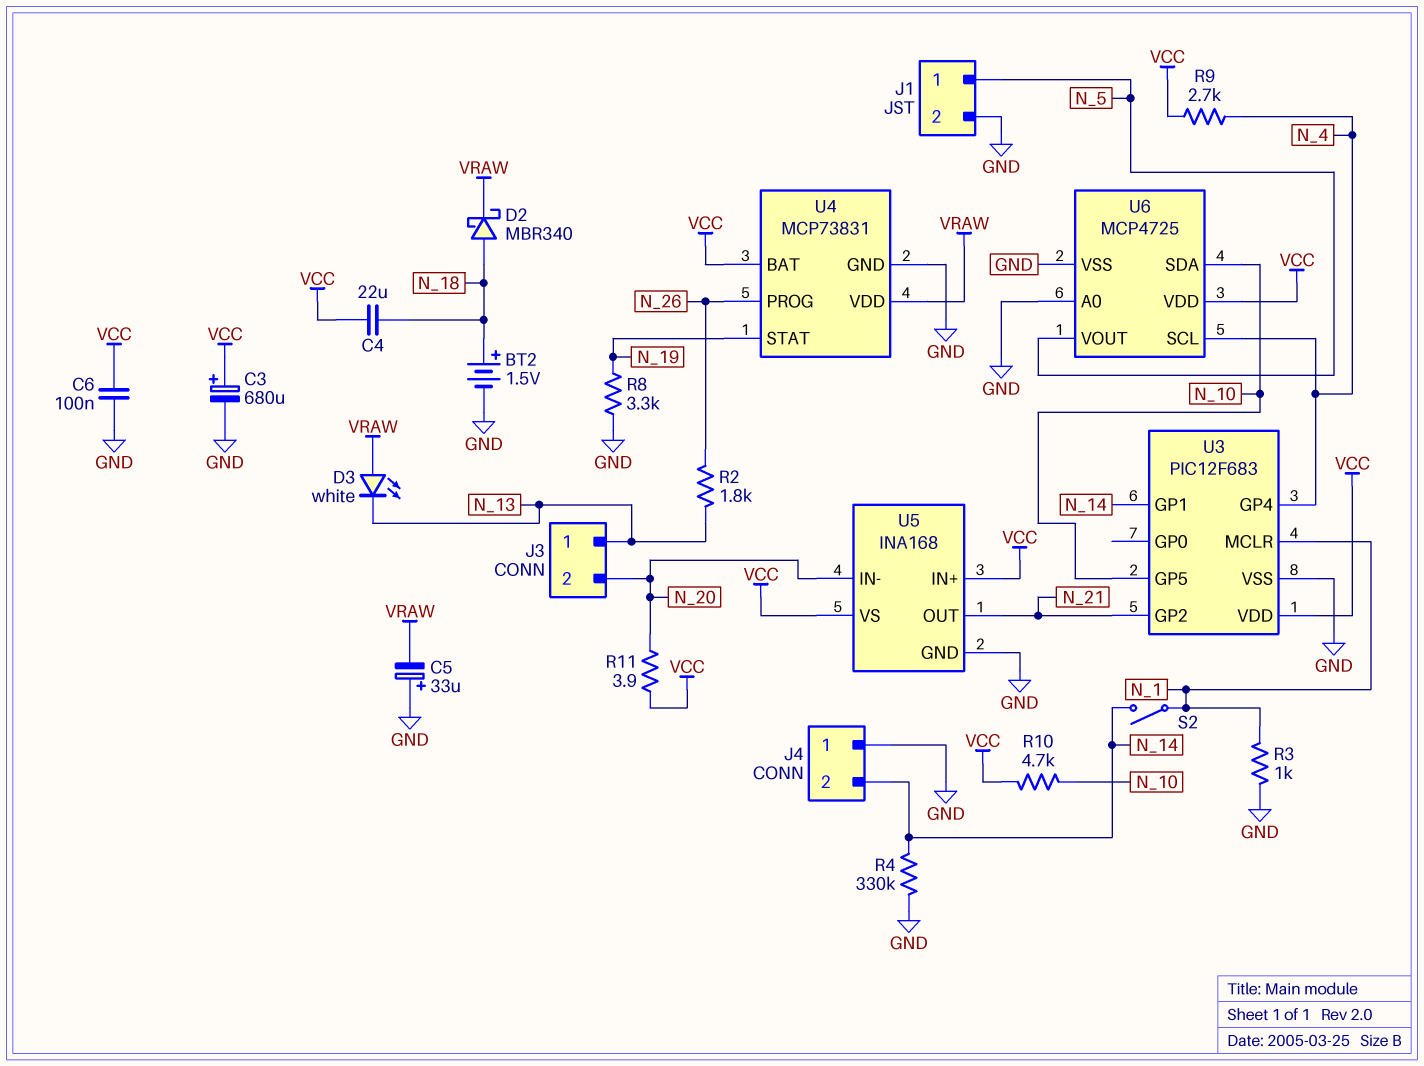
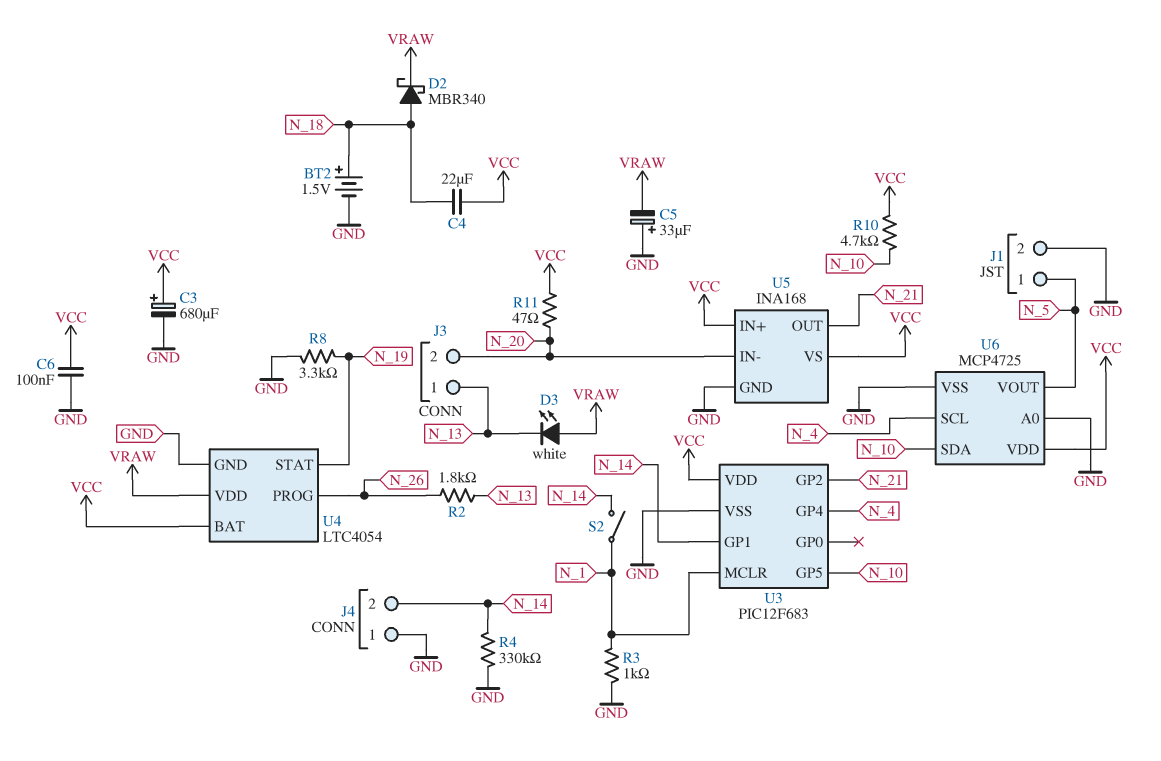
R9: 2.7k (N_4, VCC) -> none
R11: 3.9 (N_20, VCC) -> 47 (N_20, VCC)
U4: MCP73831 -> LTC4054

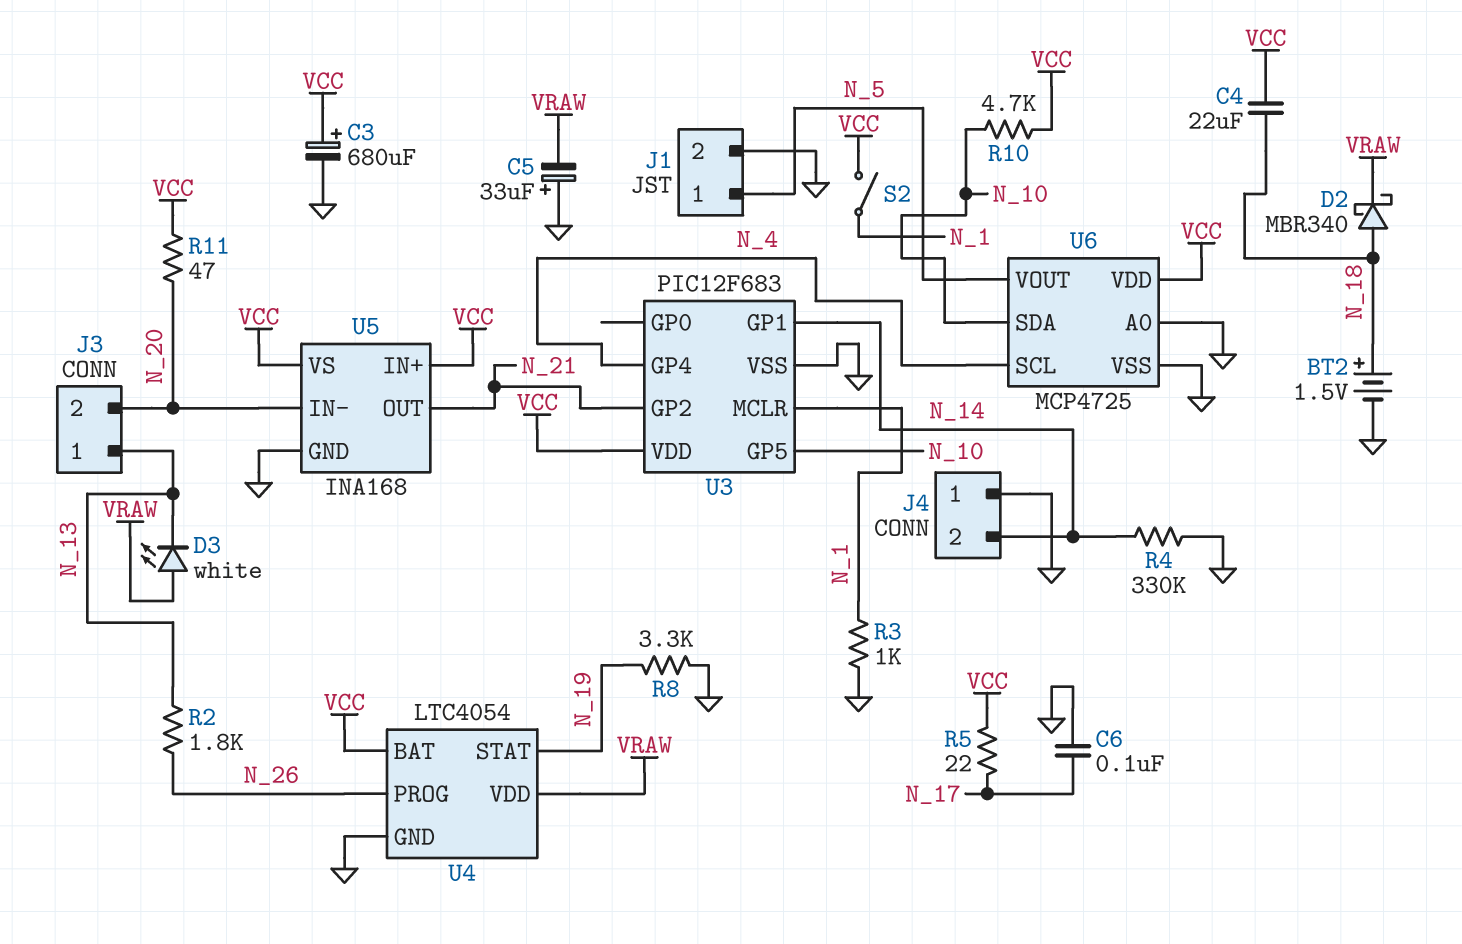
C6: 100nF (GND, VCC) -> 100nF (GND, N_17)
R5: none -> 22 (N_17, VCC)
S2: switch (N_1, N_14) -> switch (N_1, VCC)

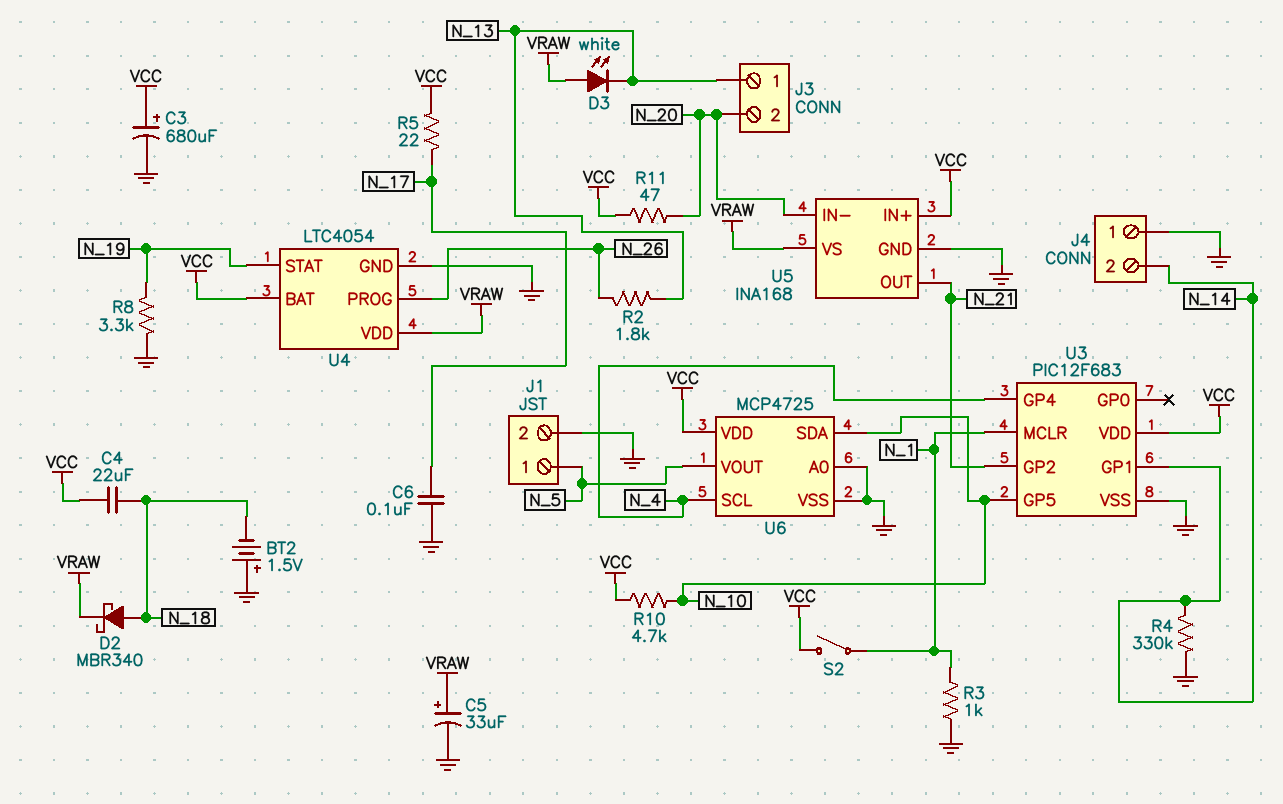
BT2: 1.5V (plus N_18, minus GND) -> 1.5V (plus GND, minus N_18)
C5: 33uF (plus GND, minus VRAW) -> 33uF (plus VRAW, minus GND)
U5 pin VS: VCC -> VRAW

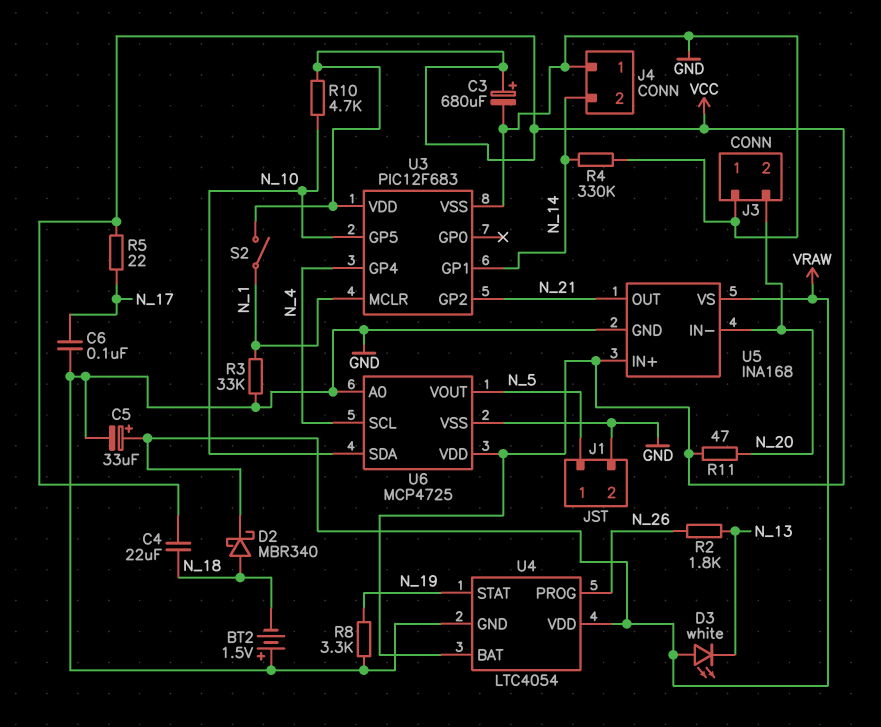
J3 pin 1: N_13 -> GND
R3: 1k (GND, N_1) -> 33k (GND, N_1)

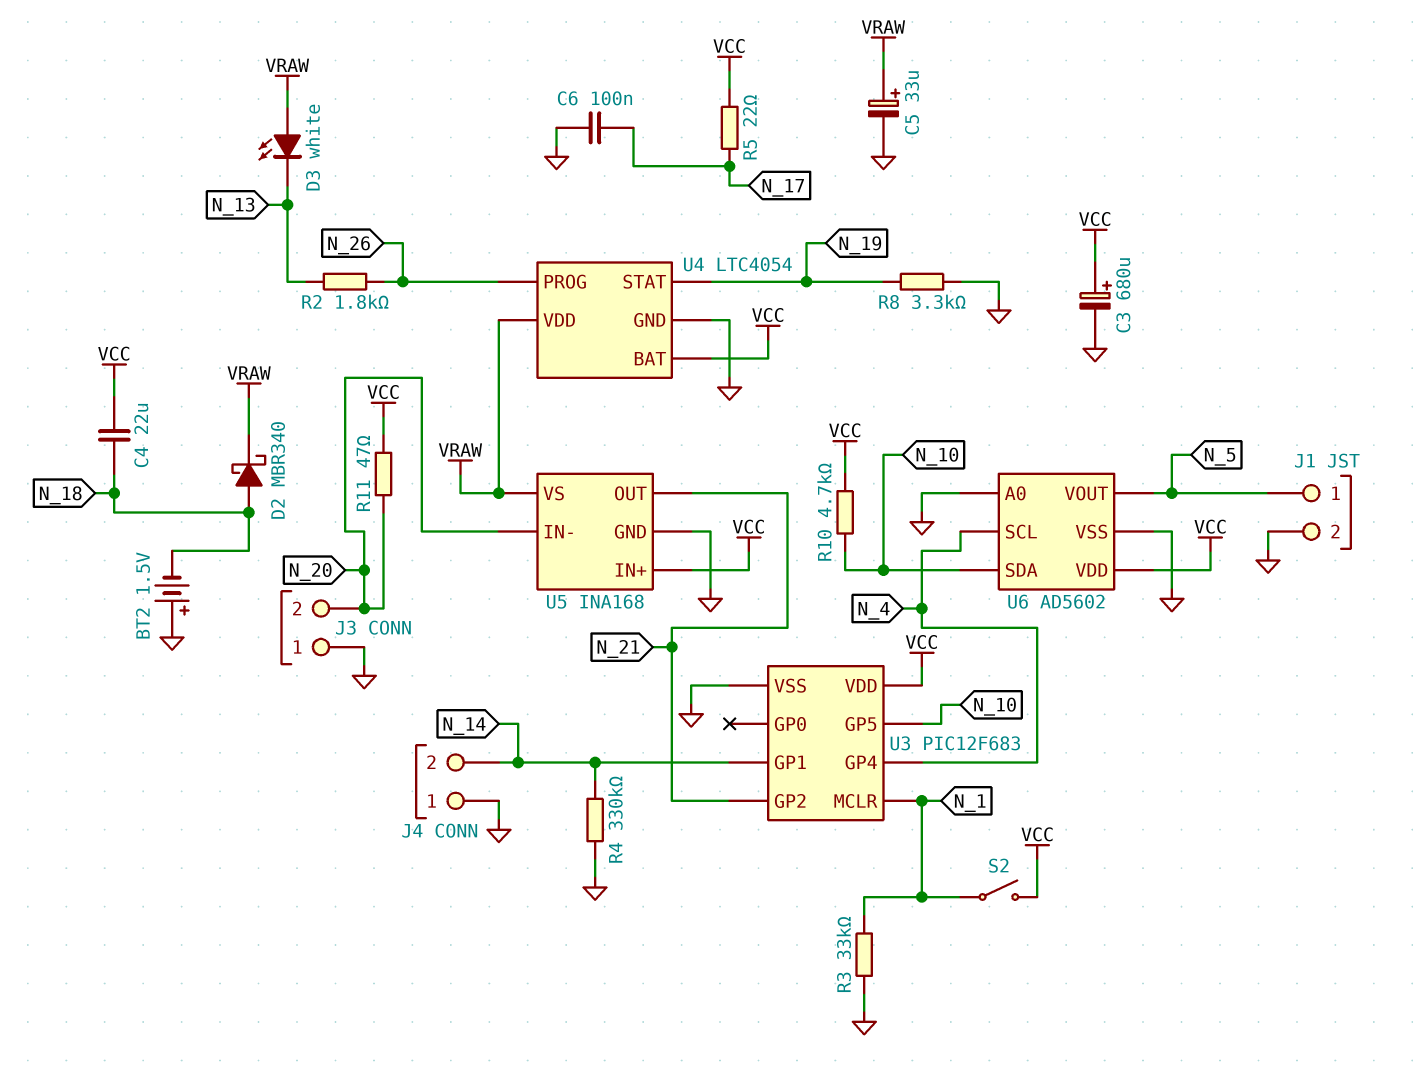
U6: MCP4725 -> AD5602

